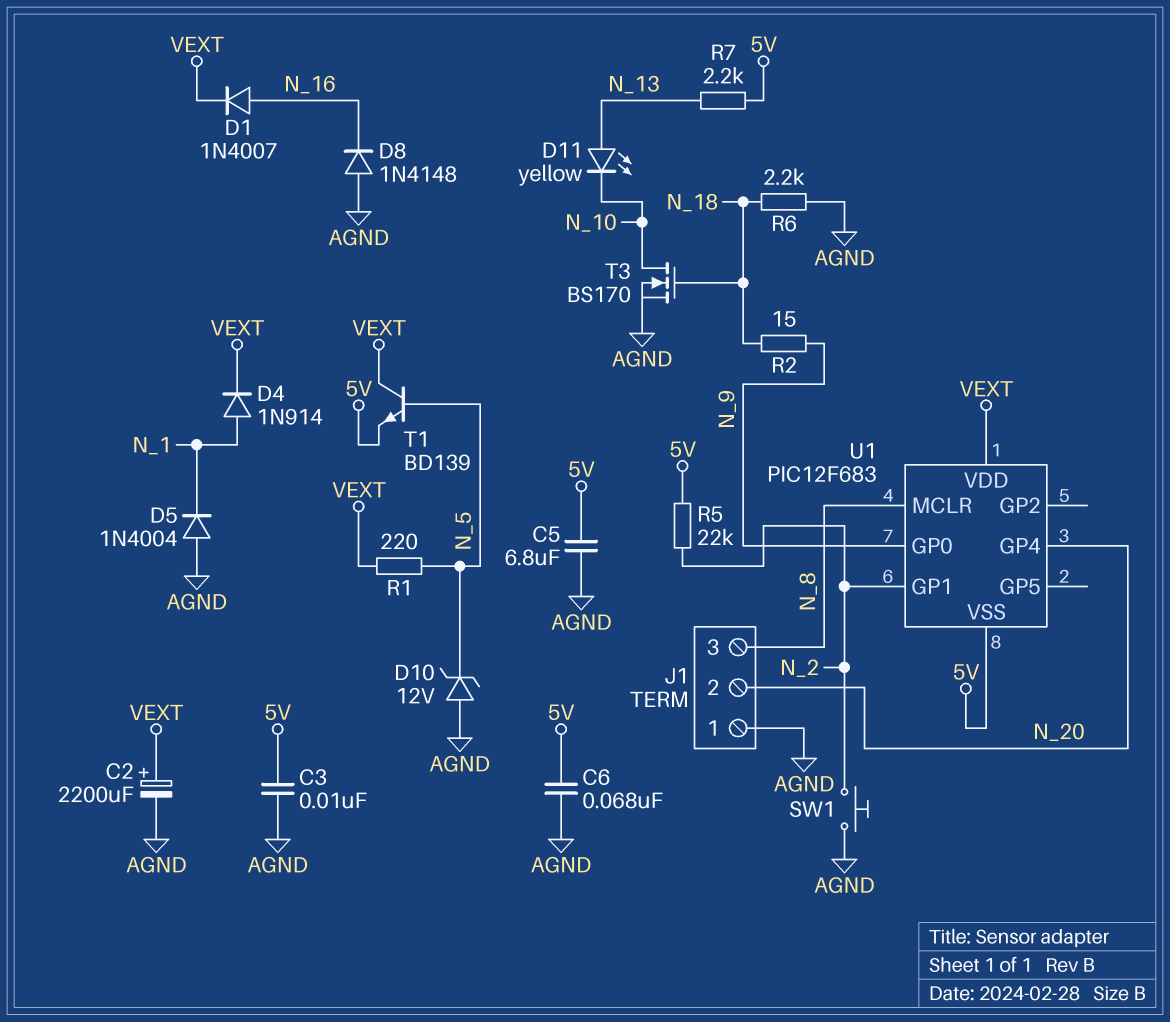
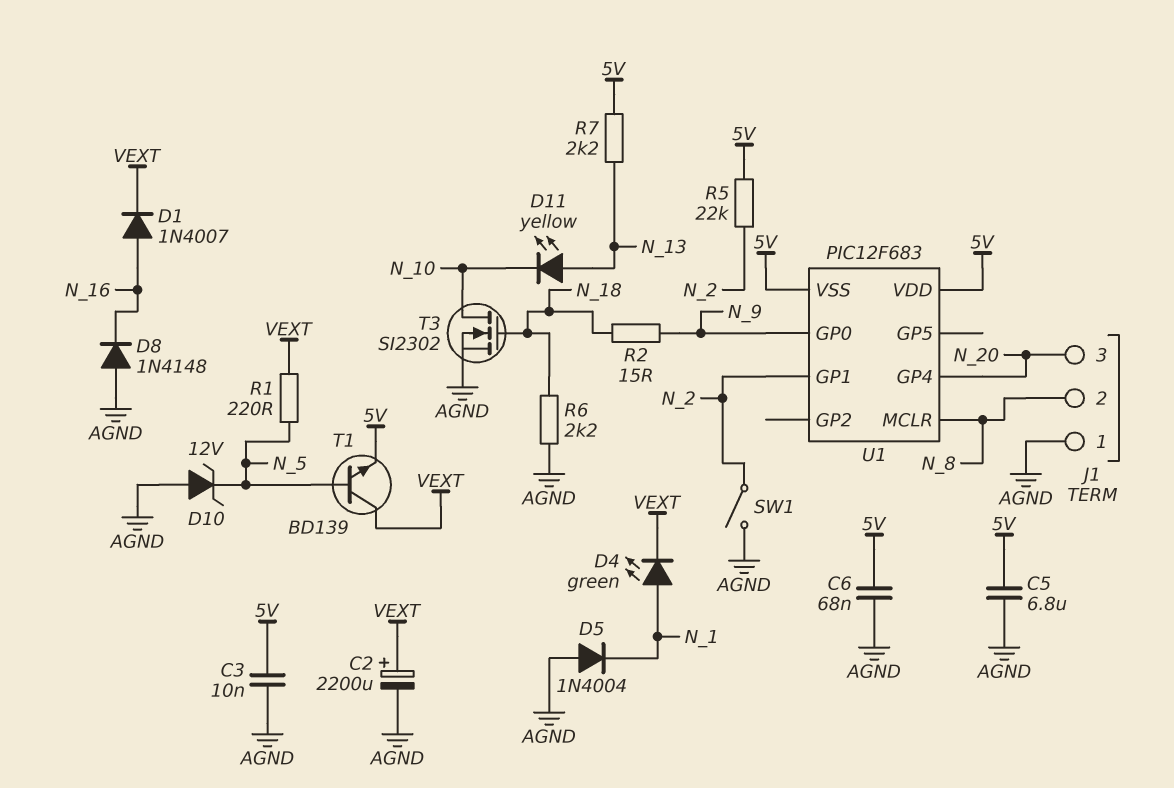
D4: diode 1N914 (A N_1, K VEXT) -> LED green (A N_1, K VEXT)
J1 pin 2: N_20 -> N_8
J1 pin 3: N_8 -> N_20
SW1: button (AGND, N_2) -> switch (AGND, N_2)
T3: NMOS BS170 (G N_18, D N_10, S AGND) -> NMOS SI2302 (G N_18, D N_10, S AGND)
U1 pin VDD: VEXT -> 5V

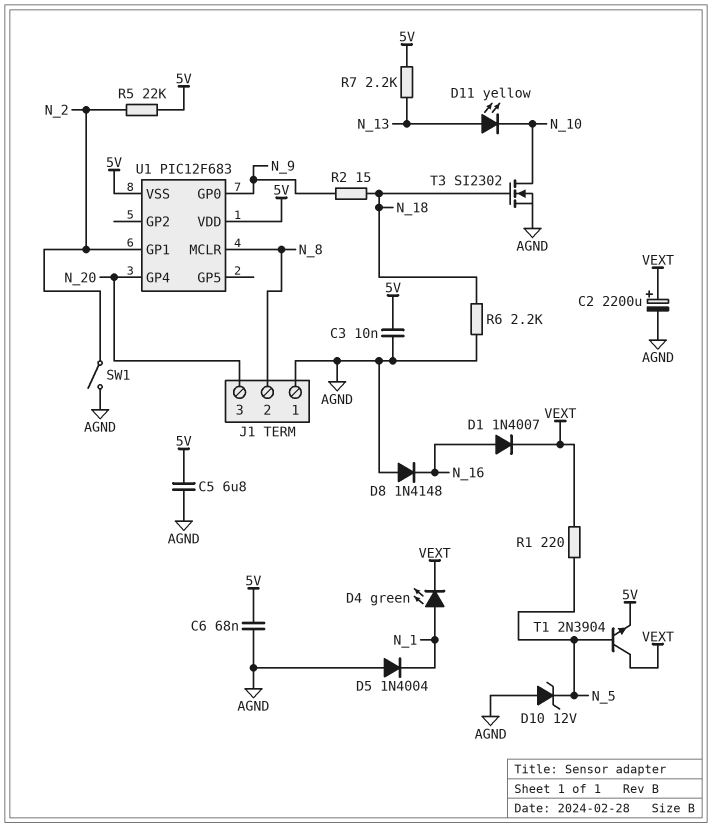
T1: NPN BD139 (B N_5, C VEXT, E 5V) -> NPN 2N3904 (B N_5, C VEXT, E 5V)

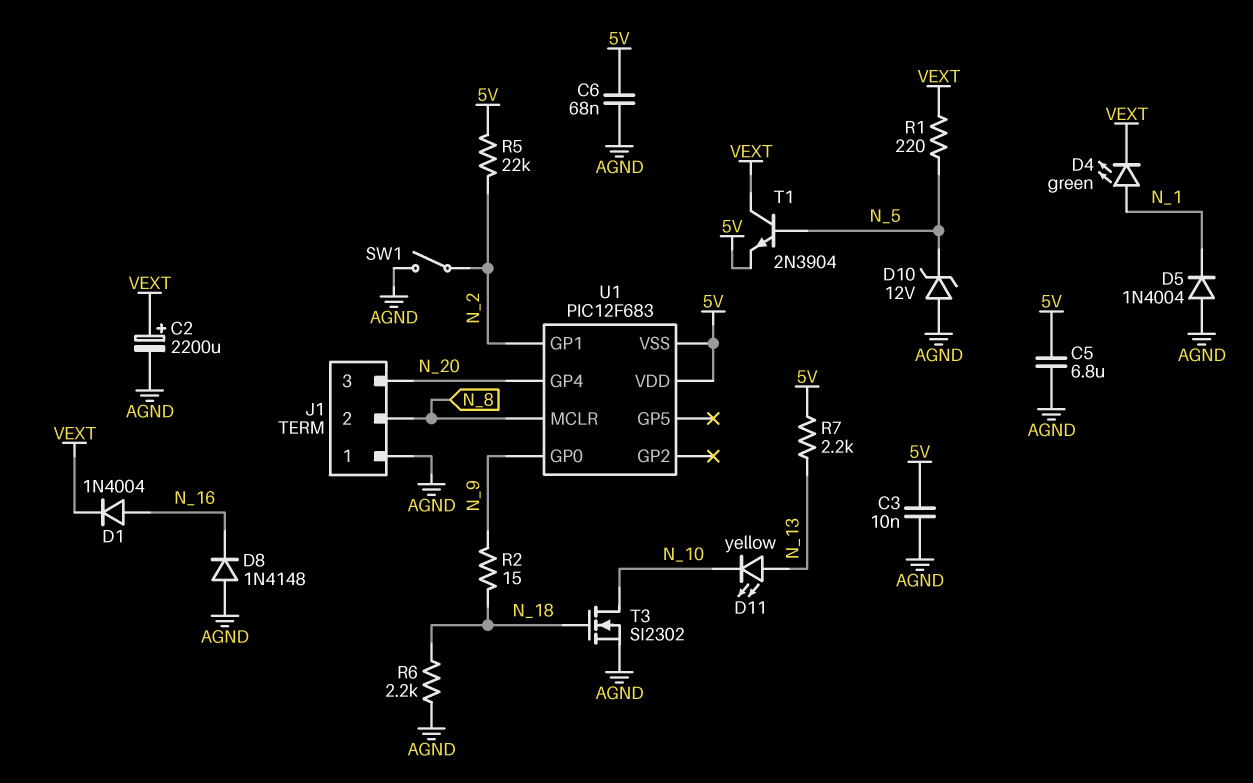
D1: diode 1N4007 (A N_16, K VEXT) -> diode 1N4004 (A N_16, K VEXT)

